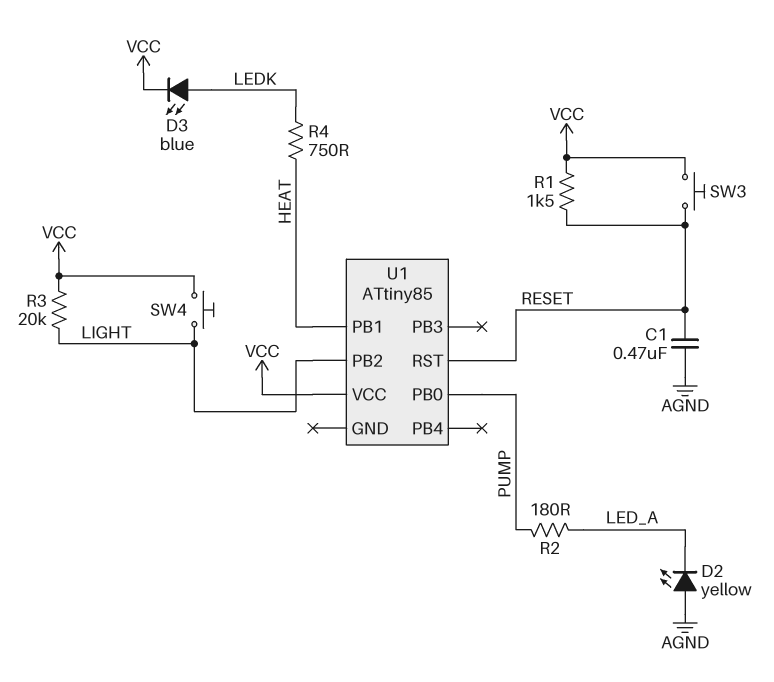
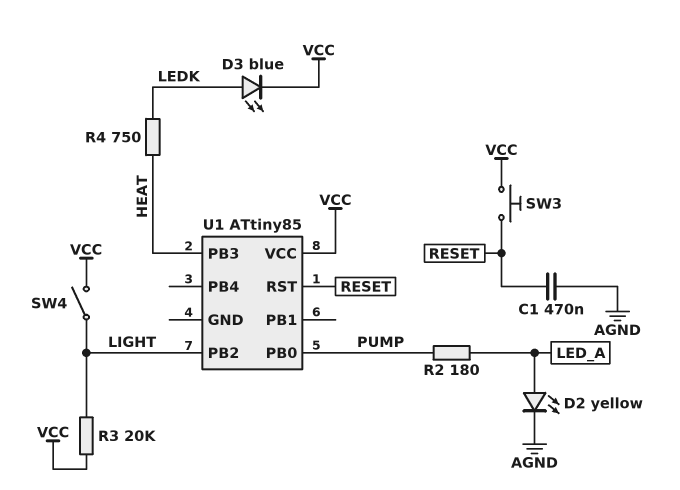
D2: LED yellow (A AGND, K LED_A) -> LED yellow (A LED_A, K AGND)
R1: 1.5k (RESET, VCC) -> none
SW4: button (LIGHT, VCC) -> switch (LIGHT, VCC)
U1 pin PB1: HEAT -> none
U1 pin PB3: none -> HEAT

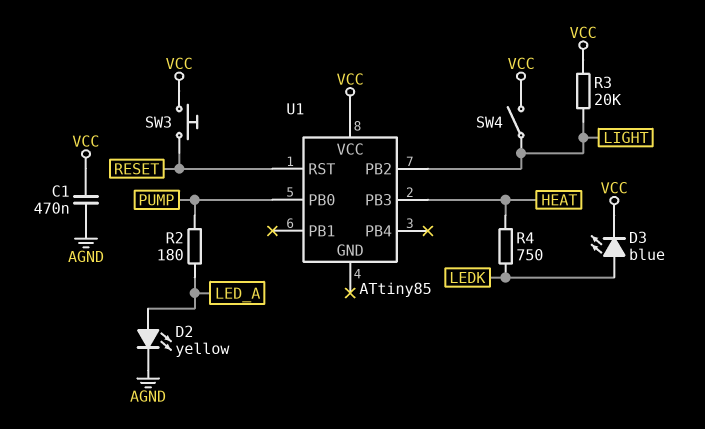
C1: 470nF (AGND, RESET) -> 470nF (AGND, VCC)

